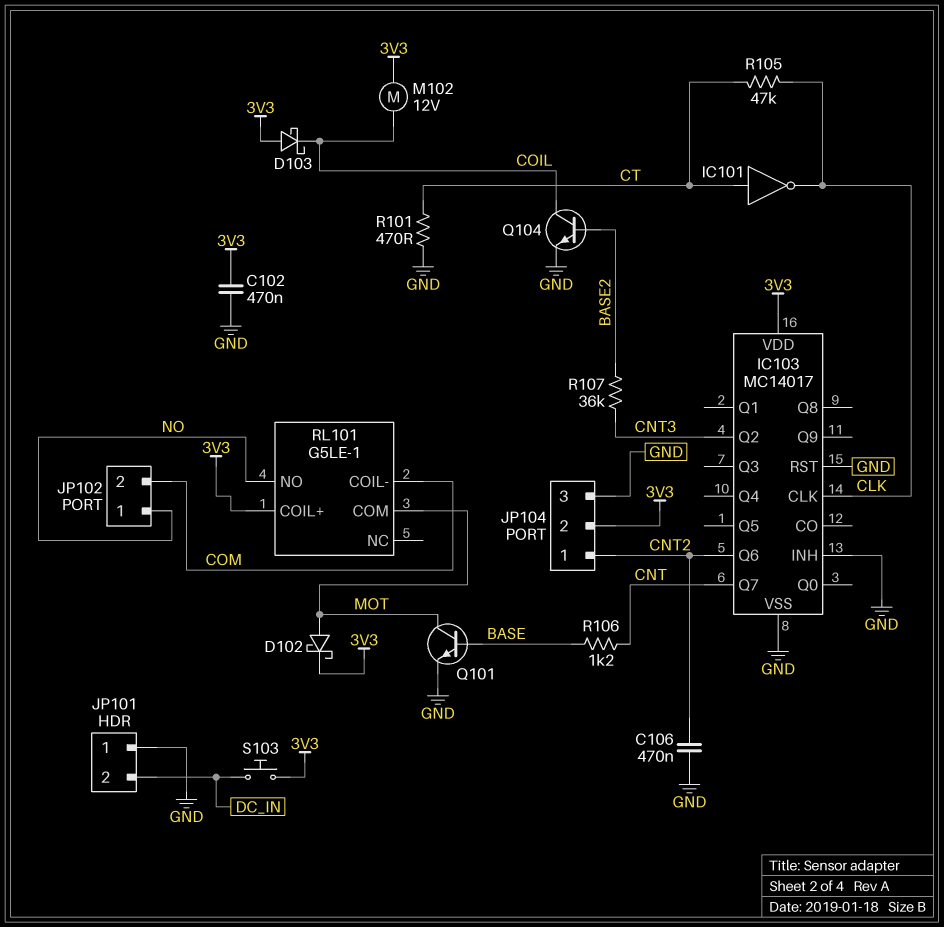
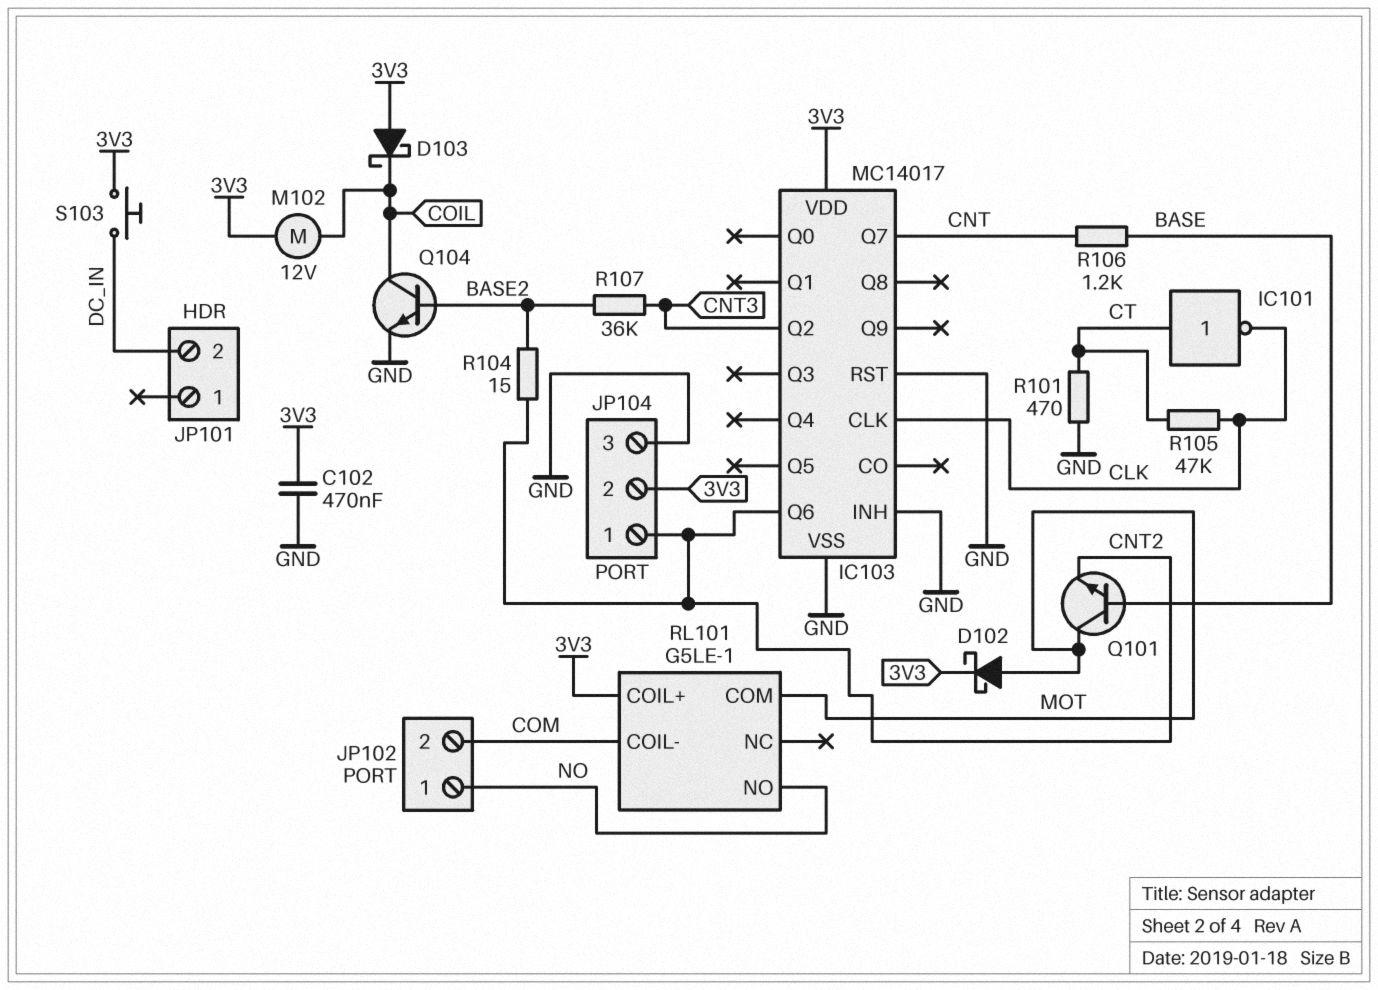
C106: 470nF (CNT2, GND) -> none
JP101 pin 1: GND -> none
Q101: NPN (B BASE, C MOT, E GND) -> NPN (B BASE, C MOT, E CNT2)
R104: none -> 15 (BASE2, CNT2)

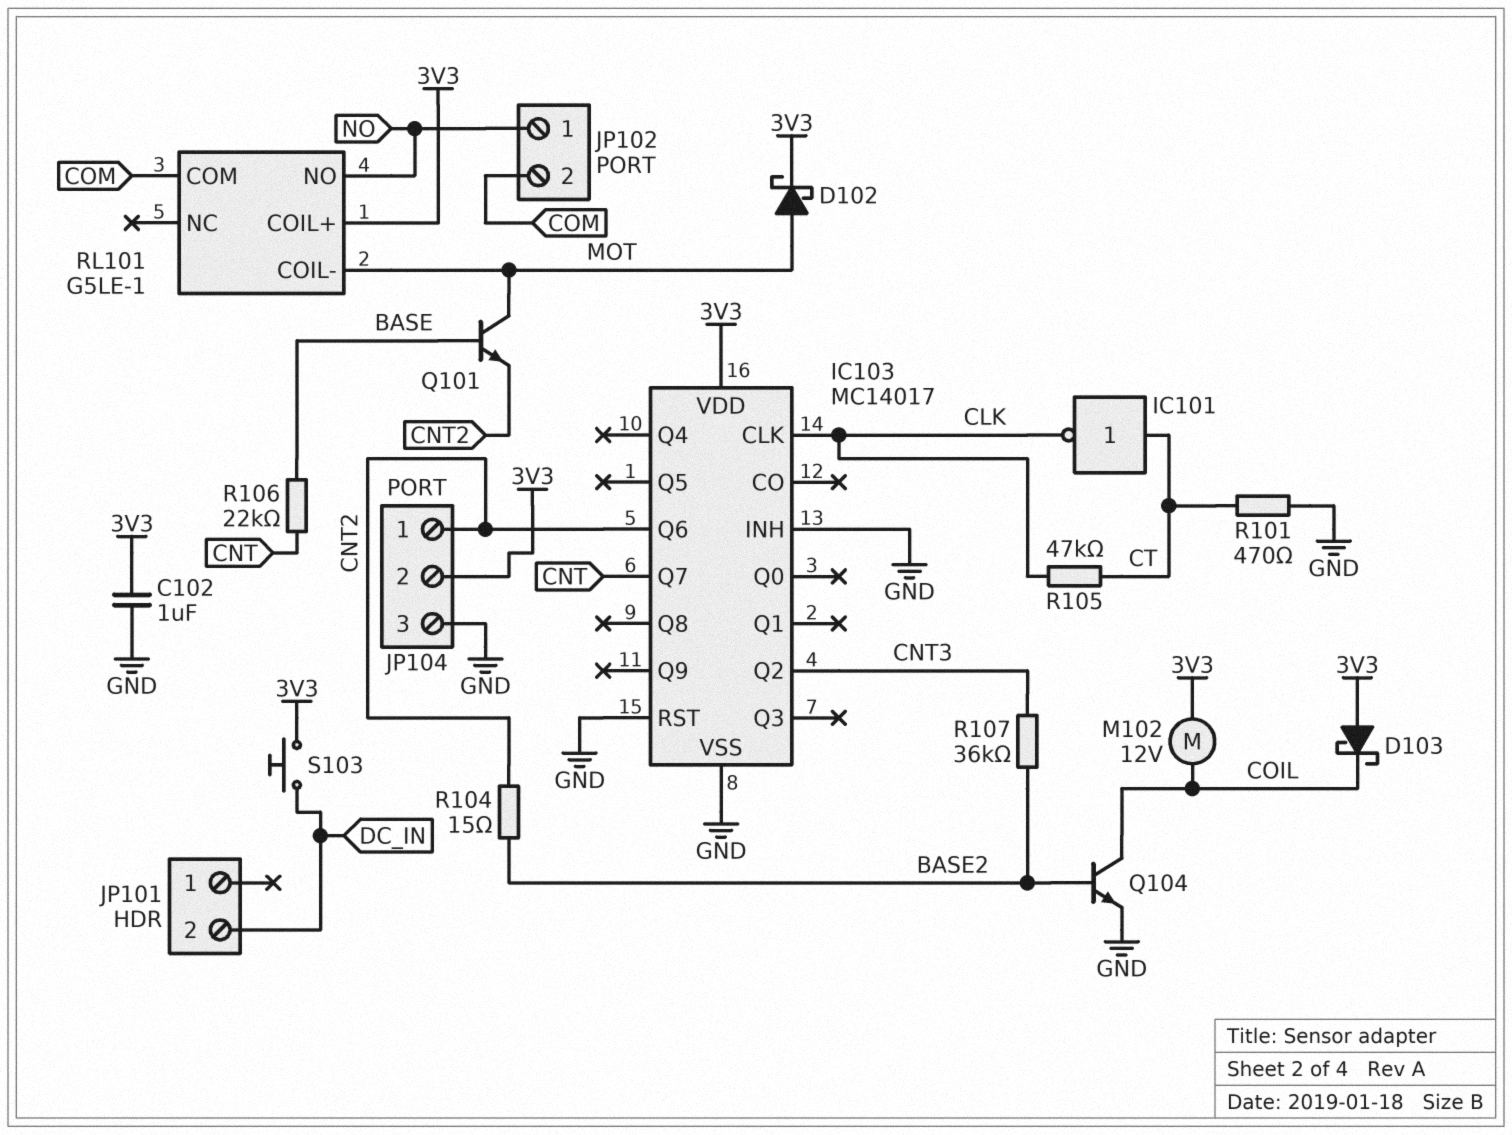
C102: 470nF (3V3, GND) -> 1uF (3V3, GND)
R106: 1.2k (BASE, CNT) -> 22k (BASE, CNT)
RL101 pin COIL-: COM -> MOT
RL101 pin COM: MOT -> COM

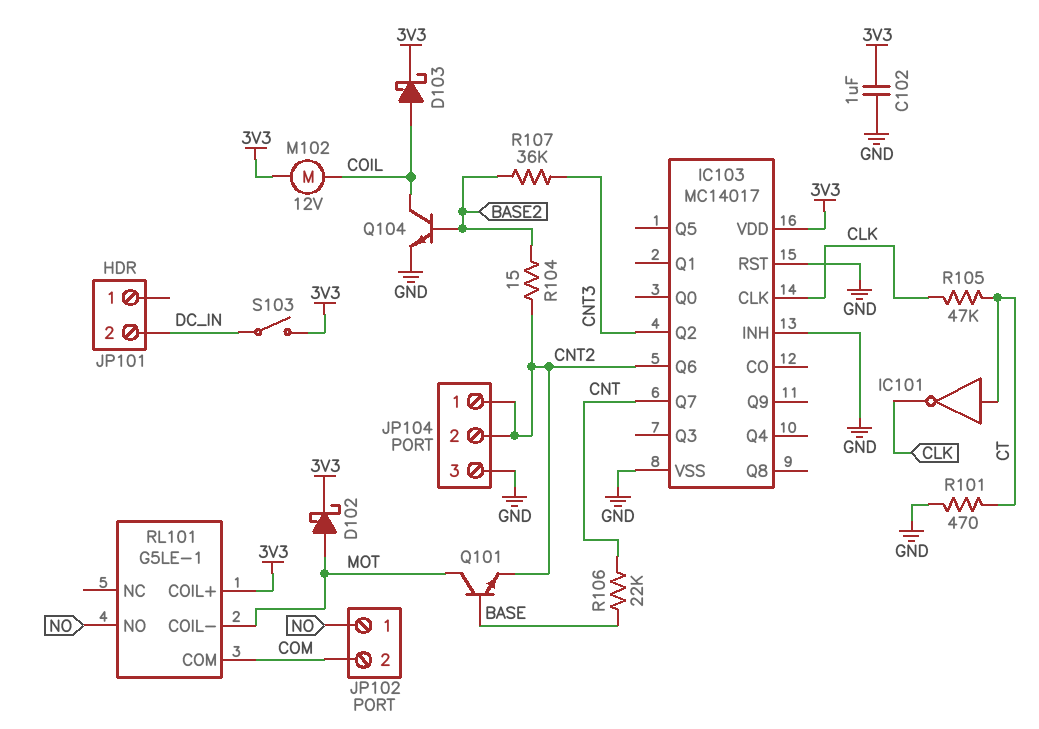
D103: schottky (A 3V3, K COIL) -> schottky (A COIL, K 3V3)
JP104 pin 2: 3V3 -> CNT2
S103: button (3V3, DC_IN) -> switch (3V3, DC_IN)

